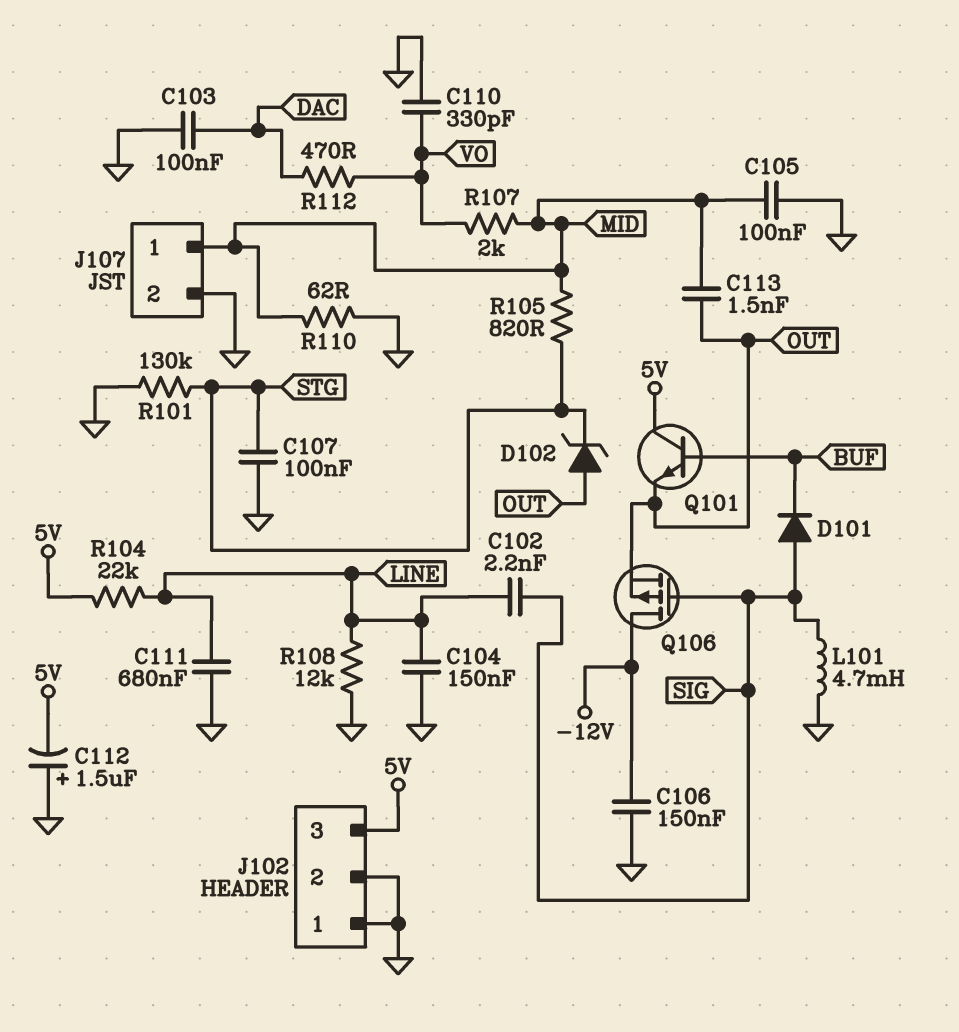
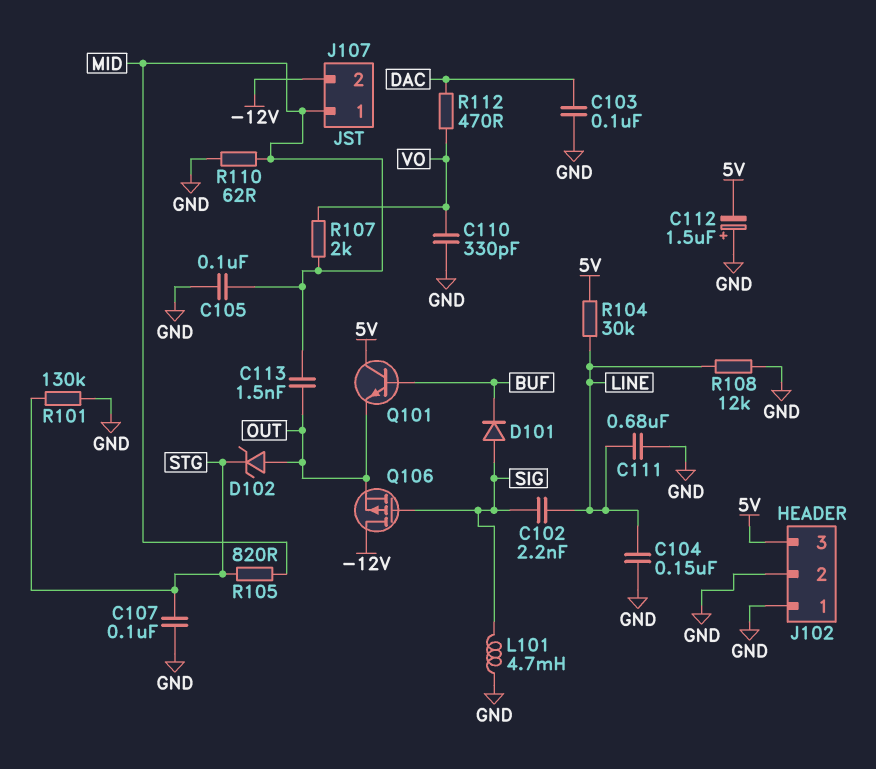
C106: 150nF (-12V, GND) -> none
J107 pin 2: GND -> -12V
R104: 22k (5V, LINE) -> 30k (5V, LINE)

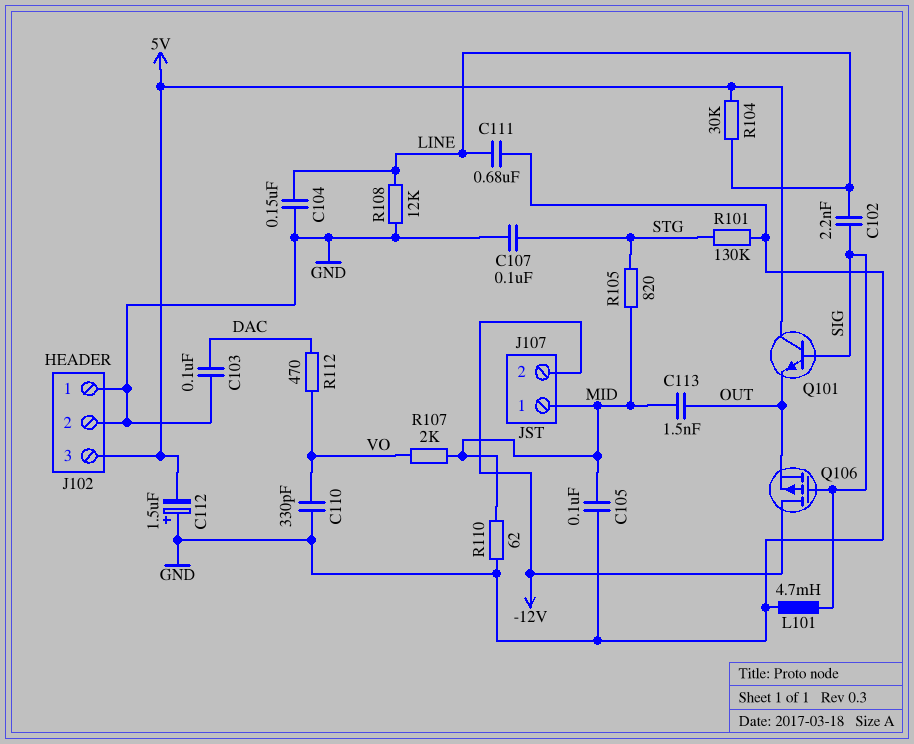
D101: diode (A SIG, K BUF) -> none
D102: zener (A OUT, K STG) -> none
Q101: NPN (B BUF, C 5V, E OUT) -> NPN (B SIG, C 5V, E OUT)

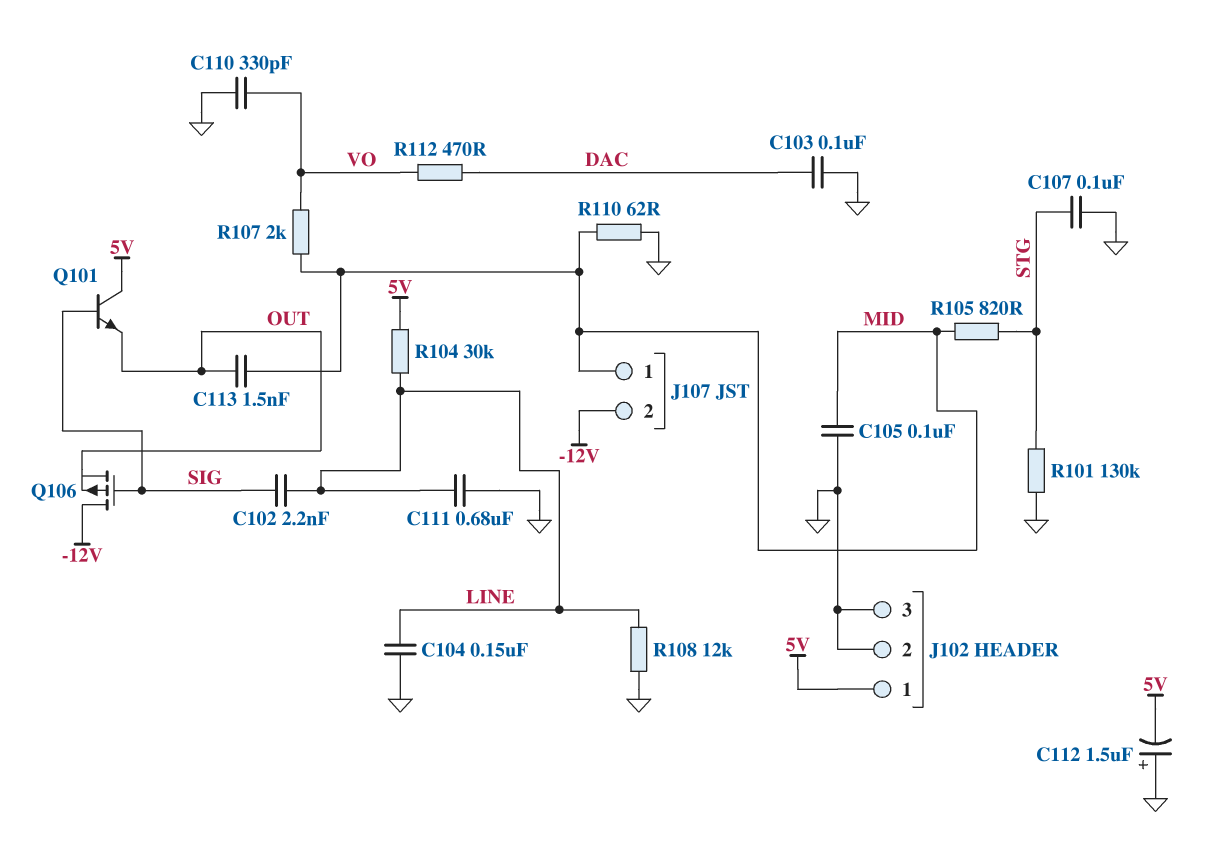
J102 pin 1: GND -> 5V
J102 pin 3: 5V -> GND
L101: 4.7mH (GND, SIG) -> none

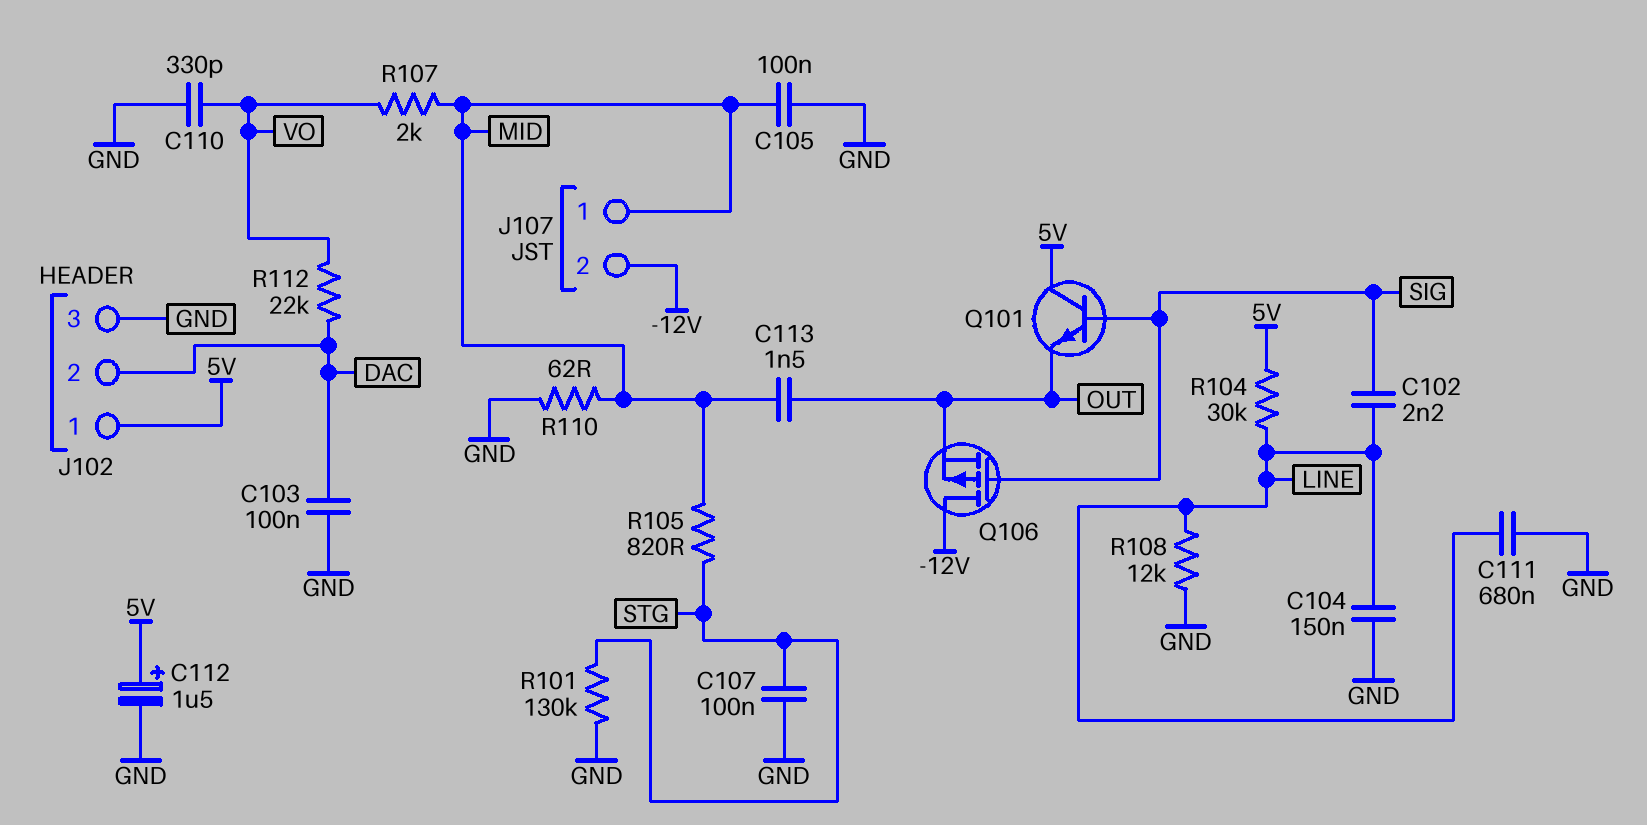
C112: 1.5uF (plus GND, minus 5V) -> 1.5uF (plus 5V, minus GND)
J102 pin 2: GND -> DAC
R112: 470 (DAC, VO) -> 22k (DAC, VO)

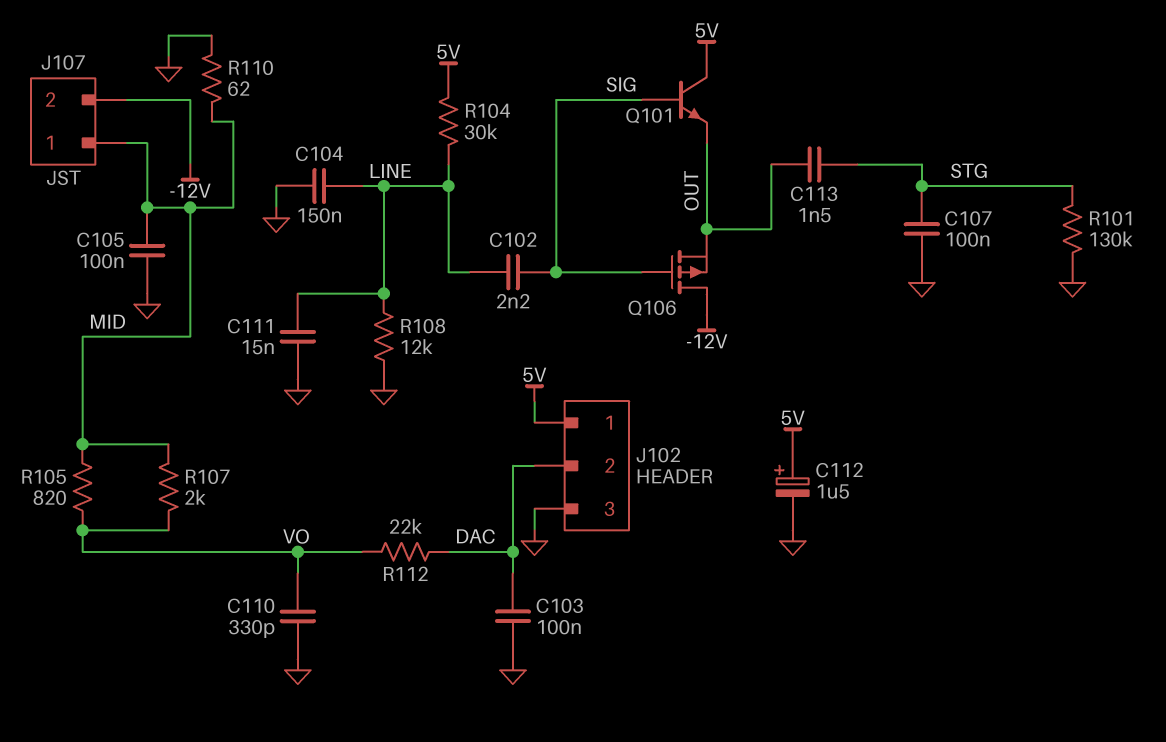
C111: 680nF (GND, LINE) -> 15nF (GND, LINE)
C113: 1.5nF (MID, OUT) -> 1.5nF (OUT, STG)
R105: 820 (MID, STG) -> 820 (MID, VO)

